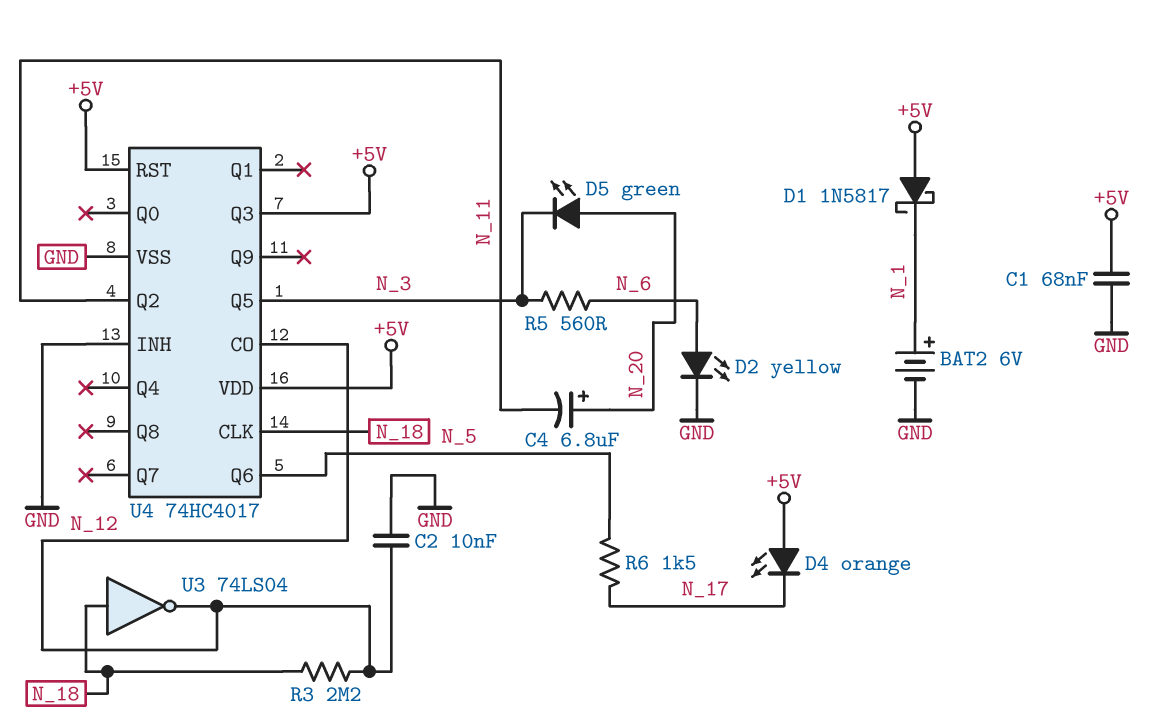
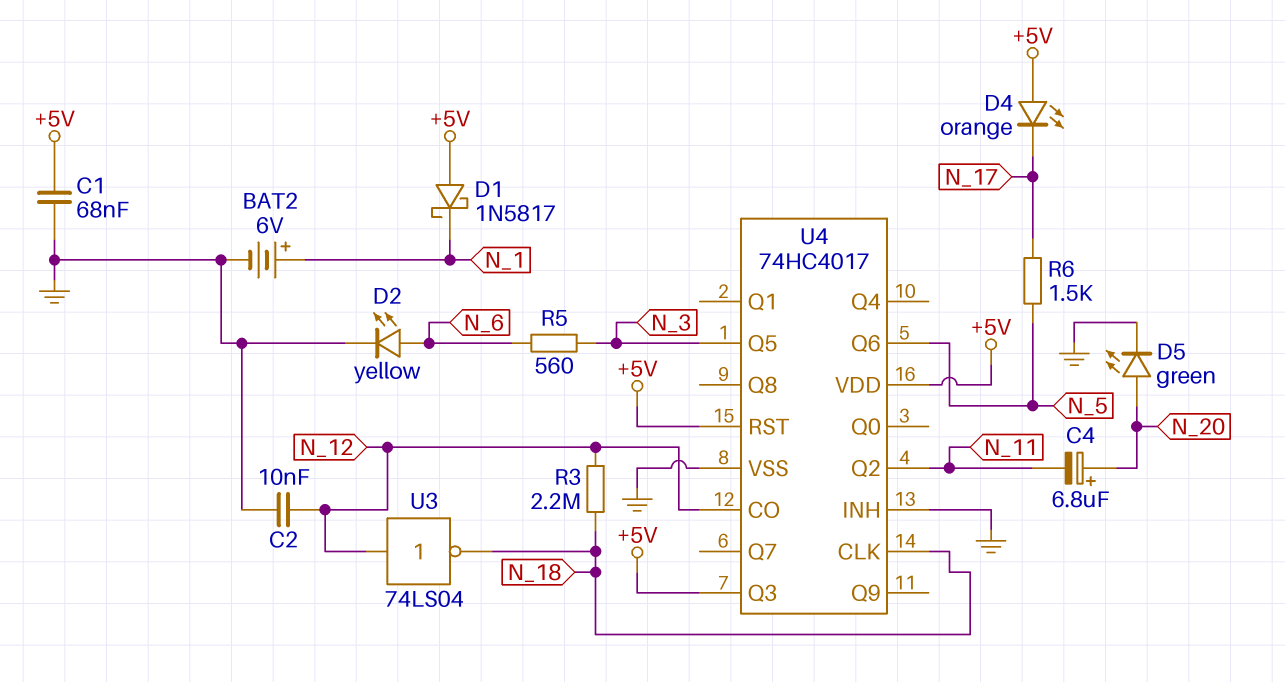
D5: LED green (A N_20, K N_3) -> LED green (A N_20, K GND)
U3: NOT 74LS04 (in N_18, out N_12) -> NOT 74LS04 (in N_12, out N_18)

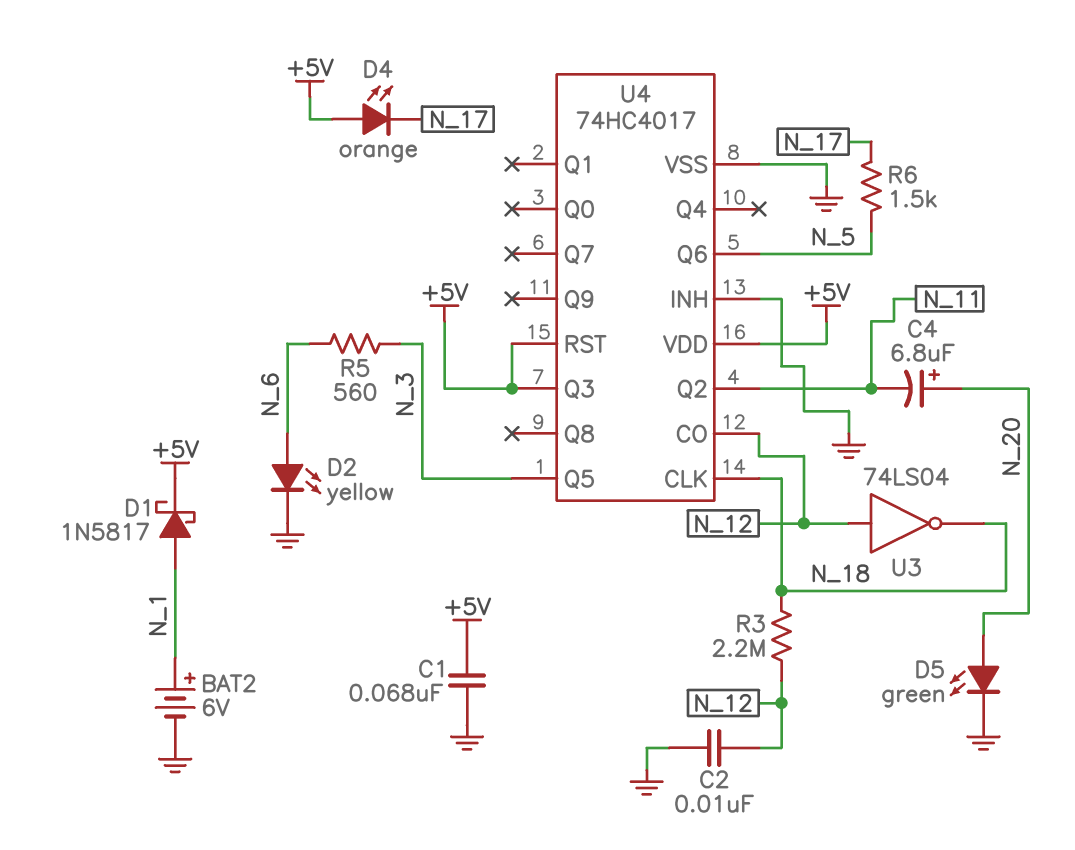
D1: schottky 1N5817 (A +5V, K N_1) -> schottky 1N5817 (A N_1, K +5V)

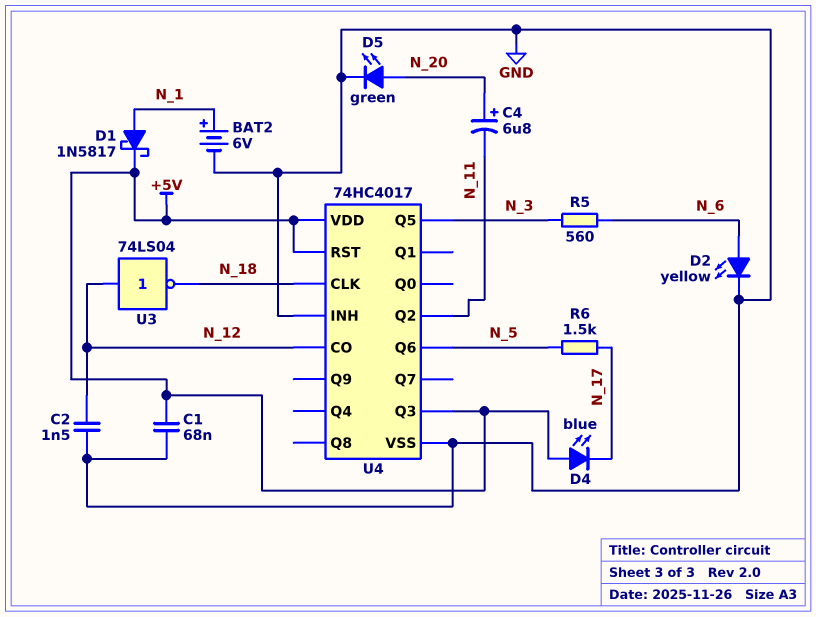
C2: 10nF (GND, N_12) -> 1.5nF (GND, N_12)
D4: LED orange (A +5V, K N_17) -> LED blue (A +5V, K N_17)
R3: 2.2M (N_12, N_18) -> none

